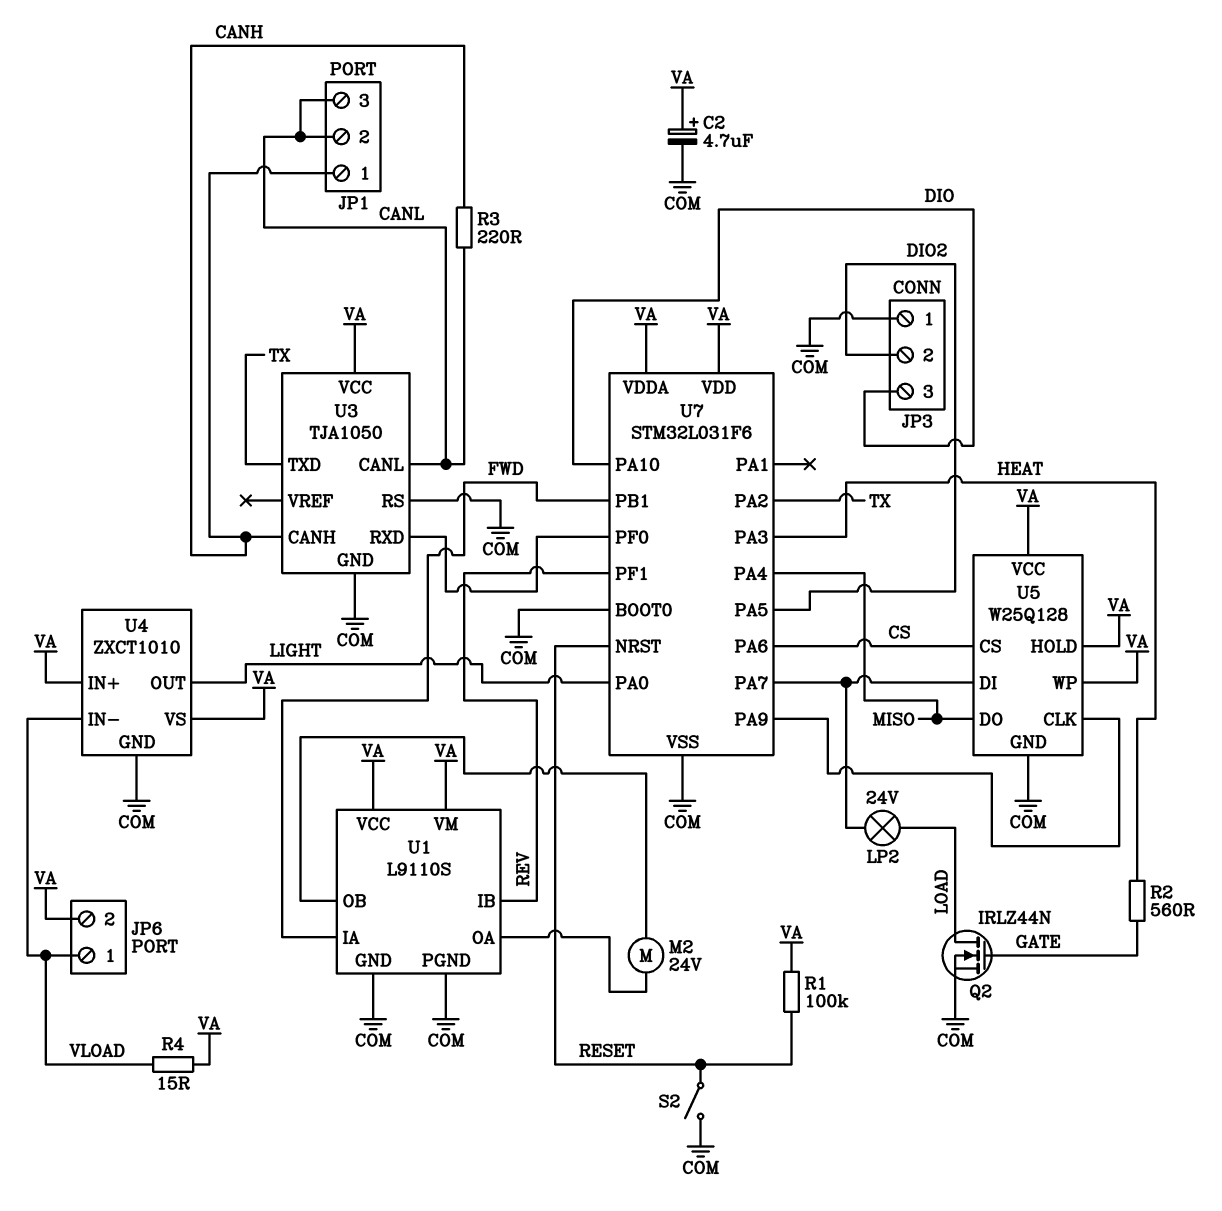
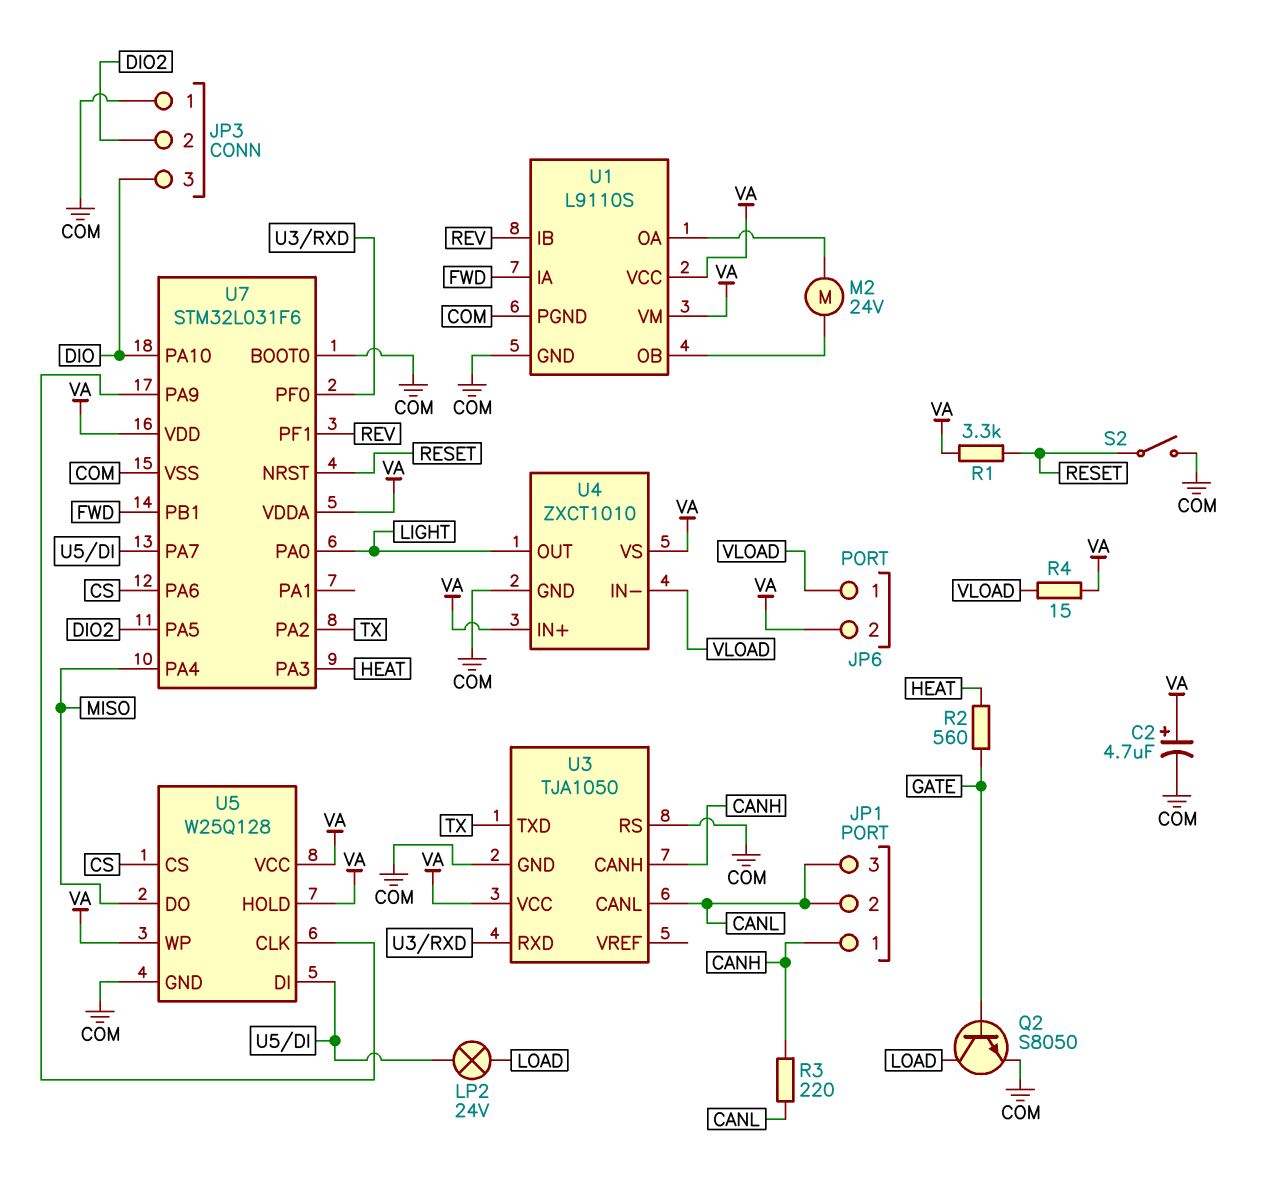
Q2: NMOS IRLZ44N (G GATE, D LOAD, S COM) -> NPN S8050 (B GATE, C LOAD, E COM)
R1: 100k (RESET, VA) -> 3.3k (RESET, VA)

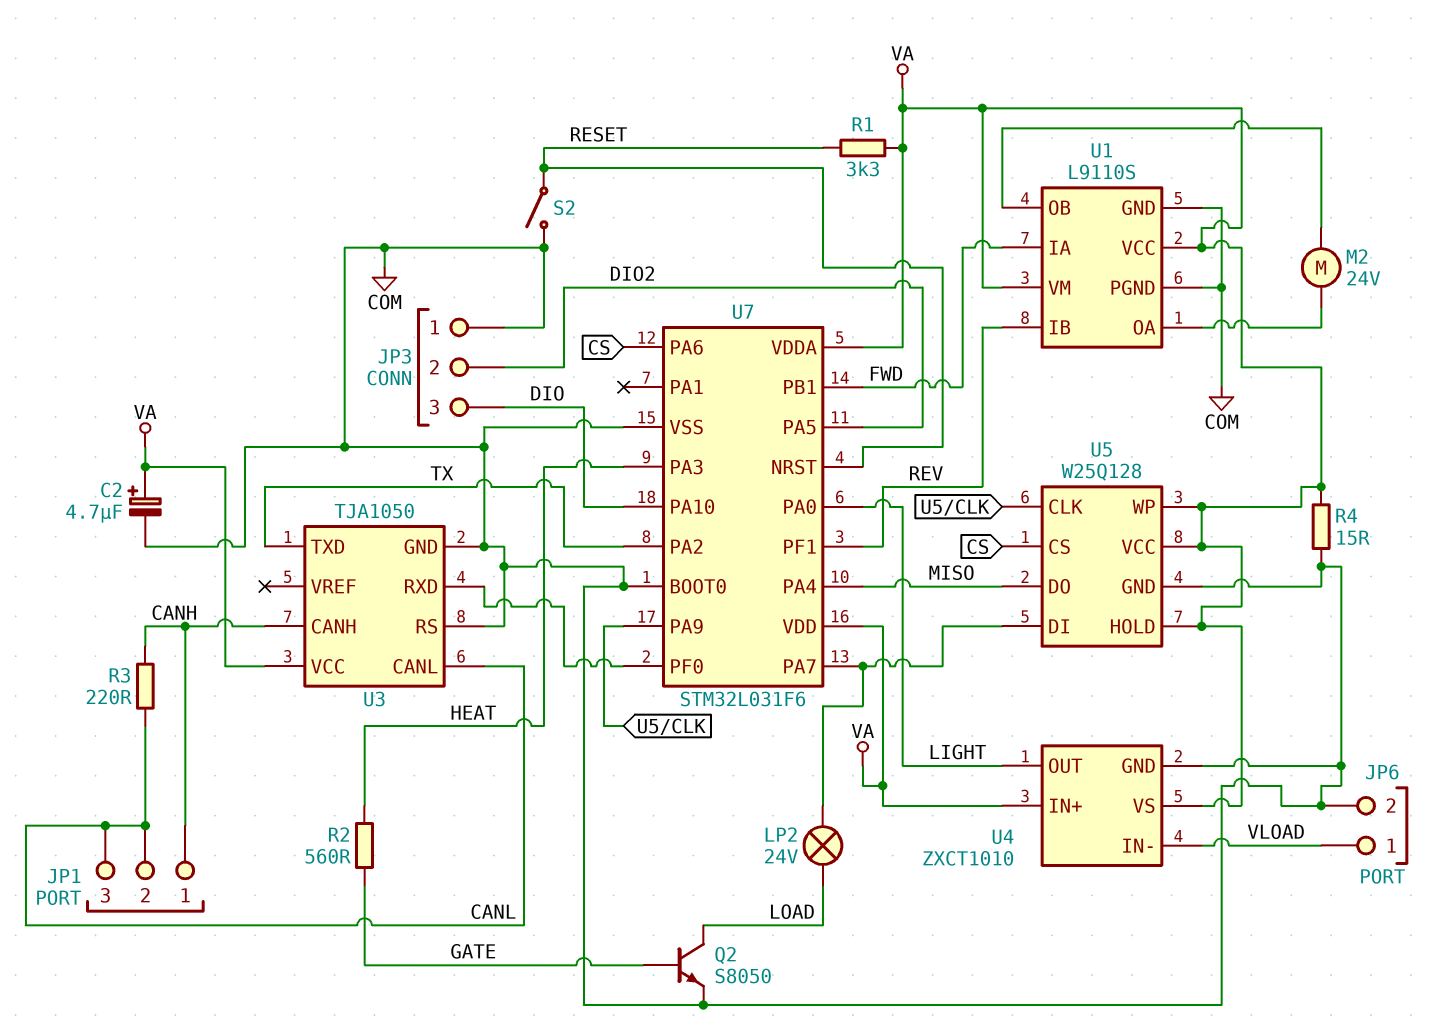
JP6 pin 2: VA -> COM
R4: 15 (VA, VLOAD) -> 15 (COM, VA)

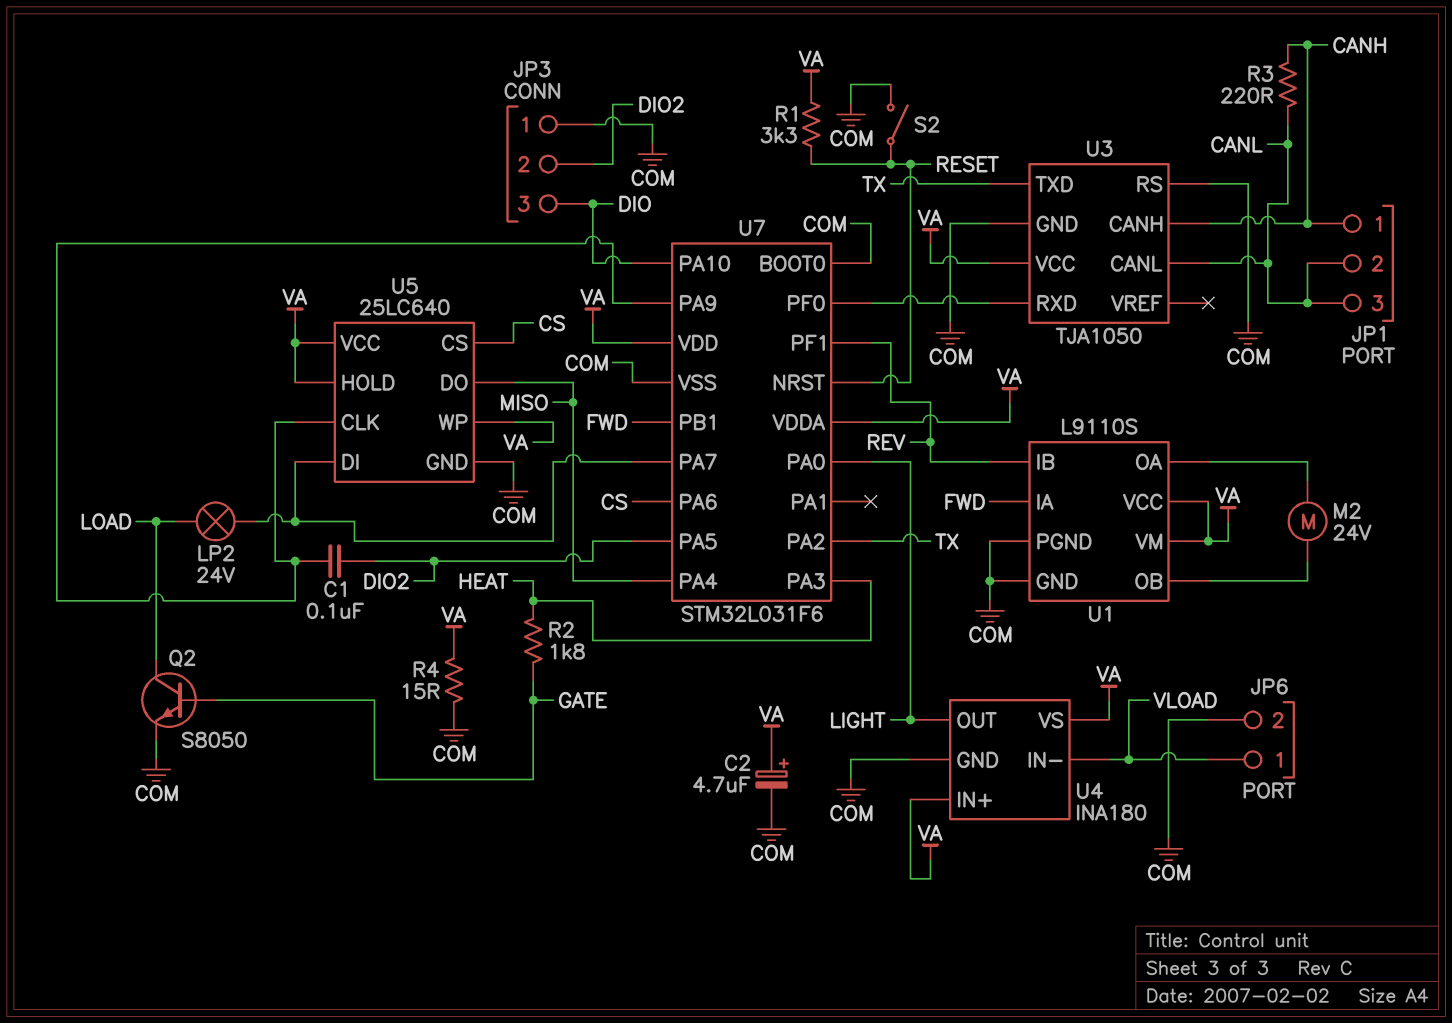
C1: none -> 100nF (DIO2, U5/CLK)
R2: 560 (GATE, HEAT) -> 1.8k (GATE, HEAT)
U4: ZXCT1010 -> INA180
U5: W25Q128 -> 25LC640

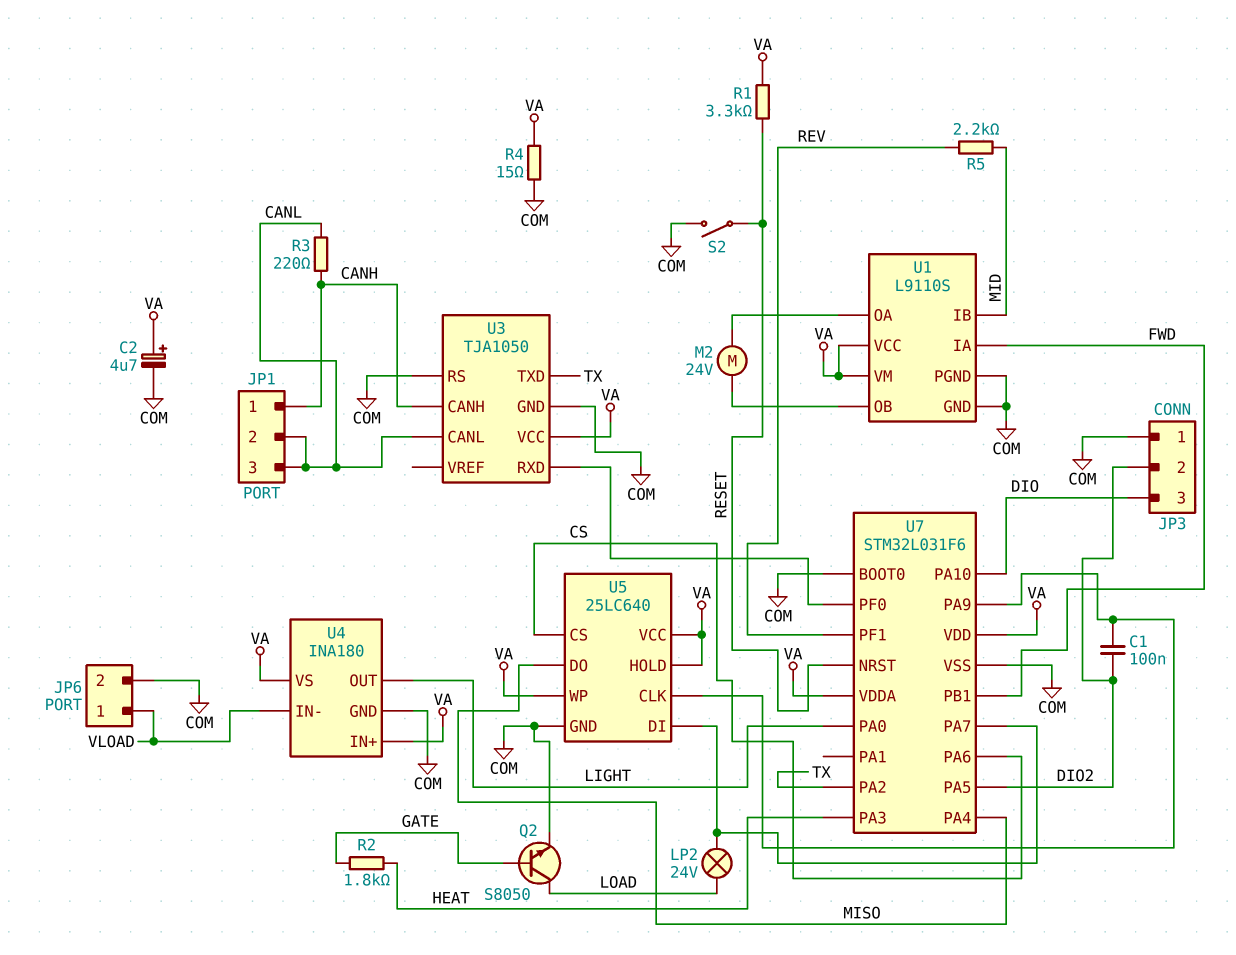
R5: none -> 2.2k (MID, REV)
U1 pin IB: REV -> MID

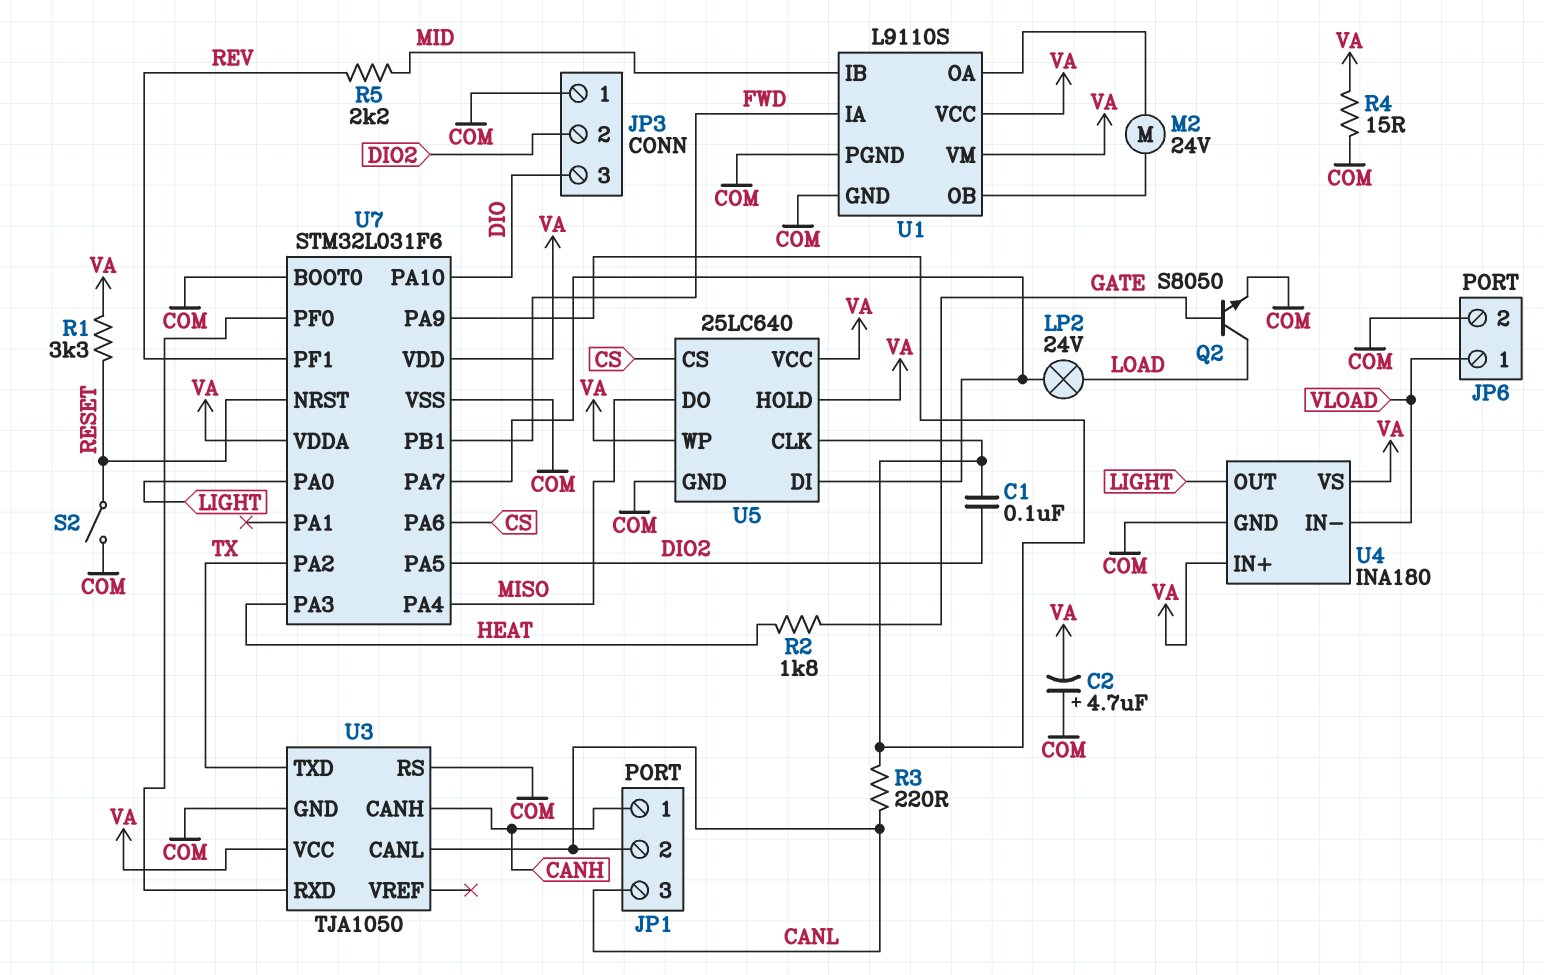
C2: 4.7uF (plus VA, minus COM) -> 4.7uF (plus COM, minus VA)
R3: 220 (CANH, CANL) -> 220 (CANL, U5/CLK)

